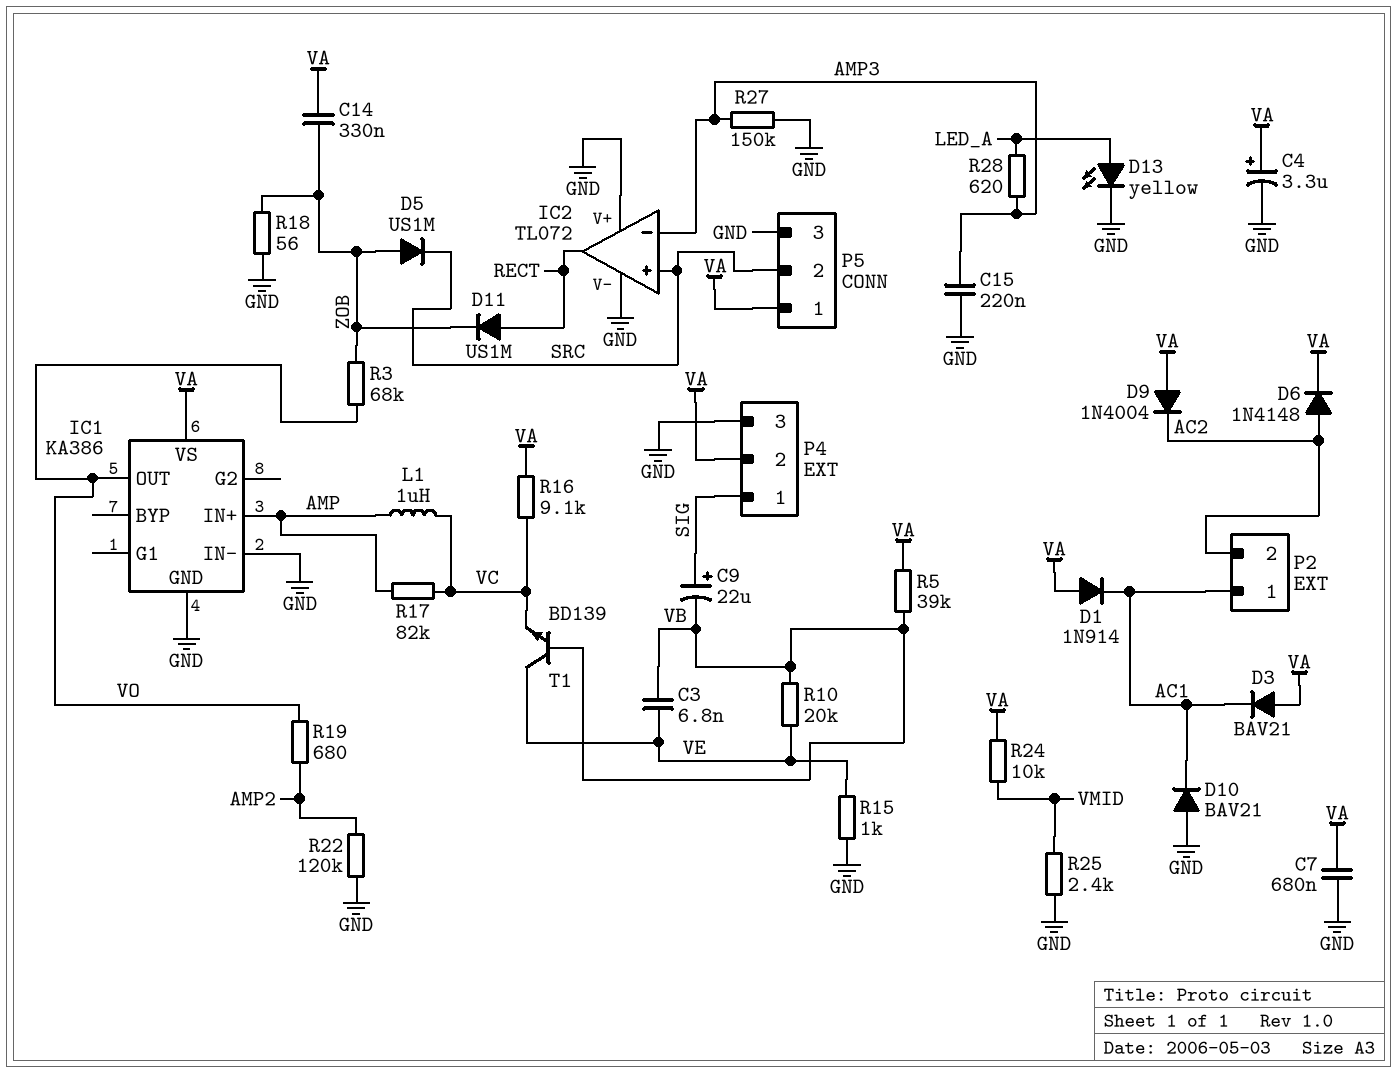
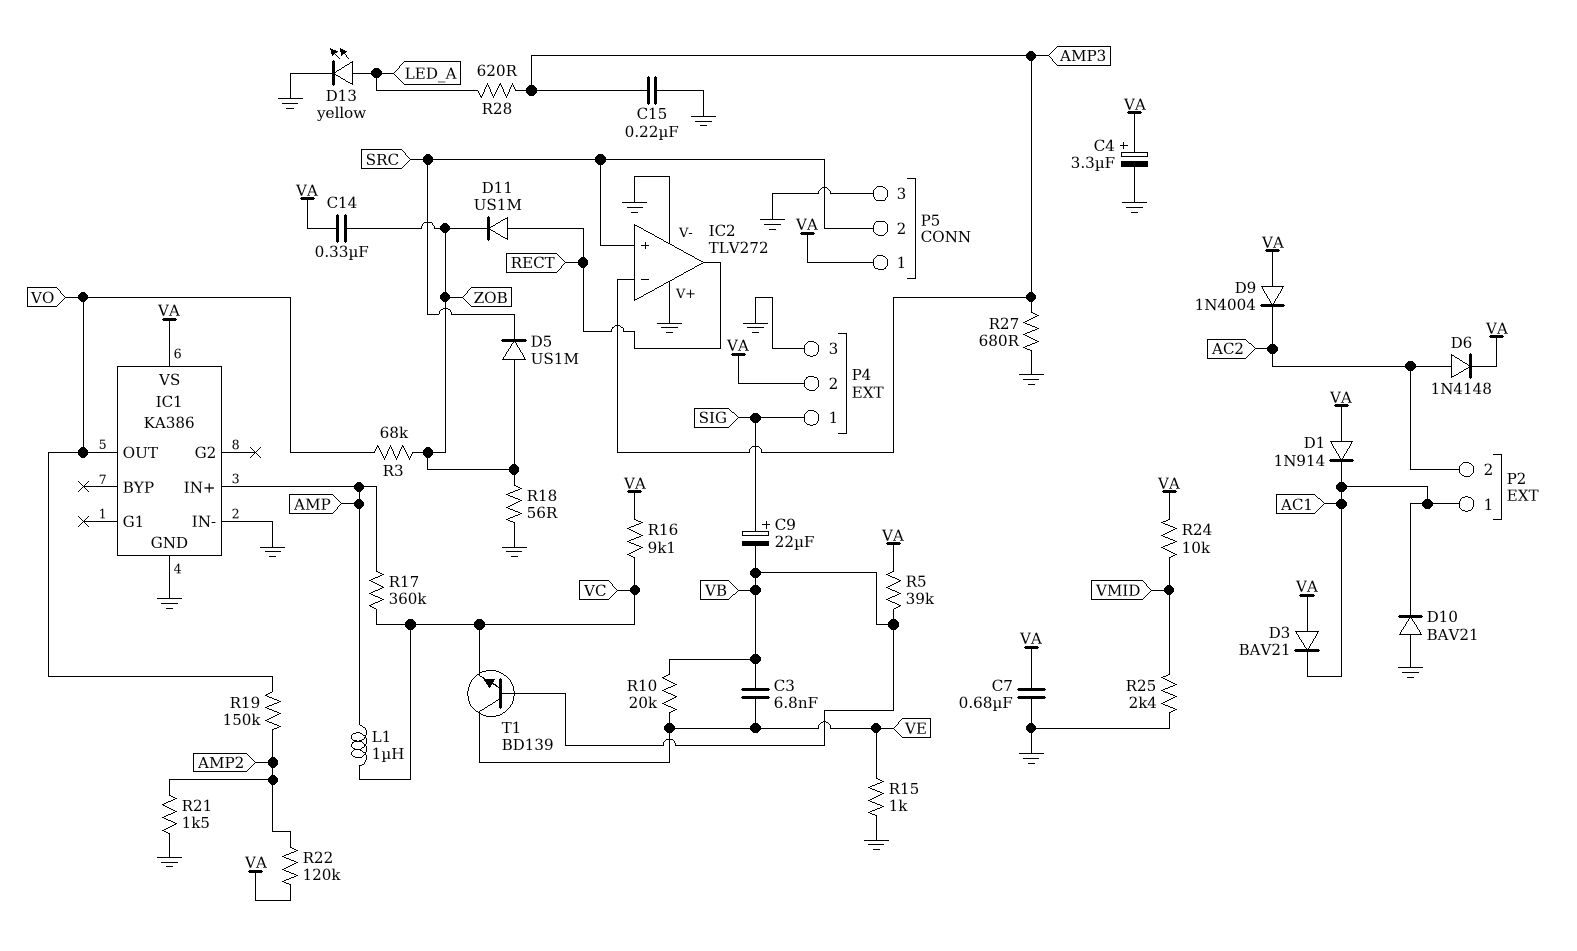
IC2: TL072 -> TLV272
R17: 82k (AMP, VC) -> 360k (AMP, VC)
R19: 680 (AMP2, VO) -> 150k (AMP2, VO)
R21: none -> 1.5k (AMP2, GND)
R22: 120k (AMP2, GND) -> 120k (AMP2, VA)
R27: 150k (AMP3, GND) -> 680 (AMP3, GND)

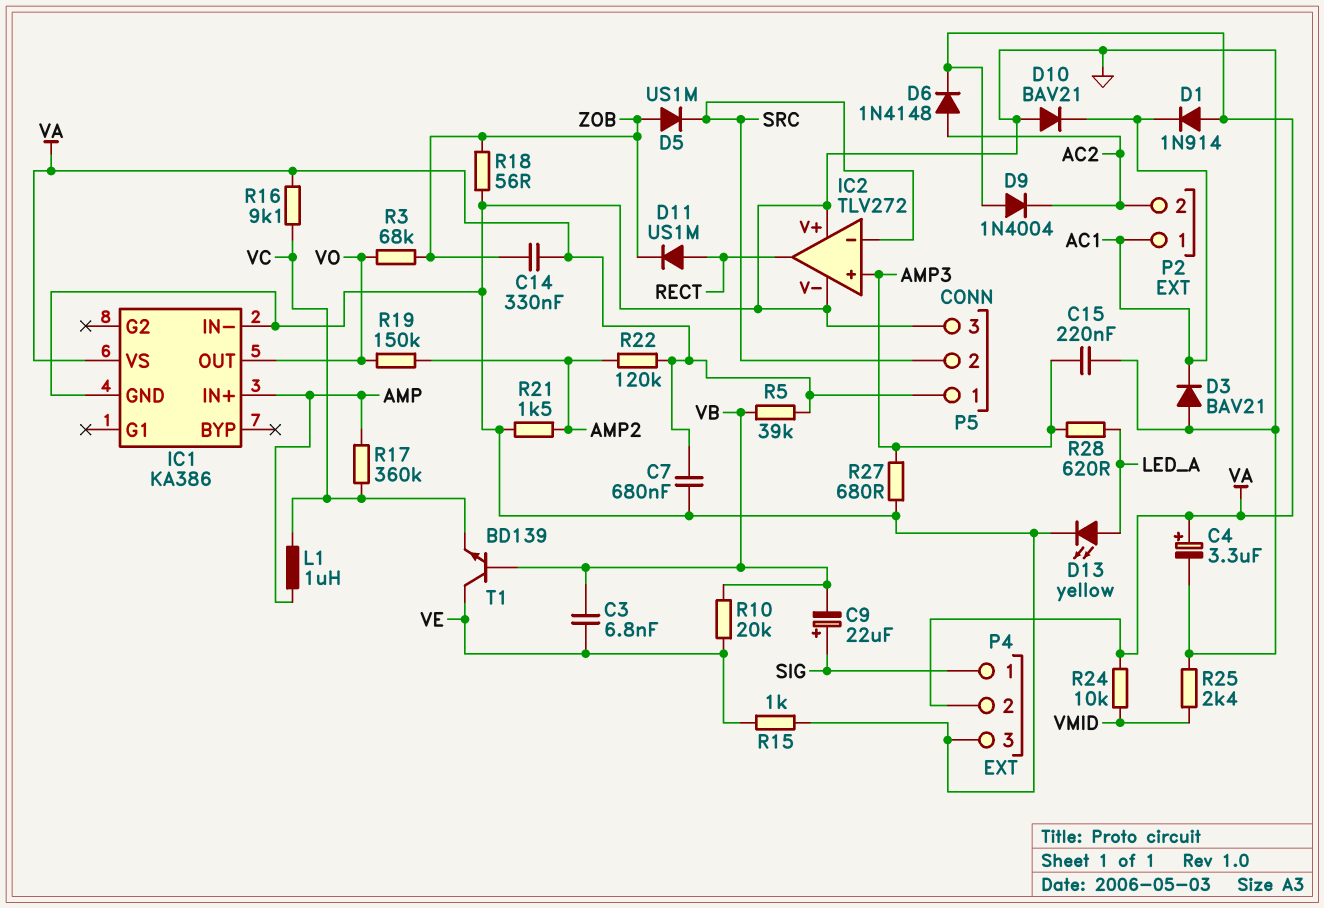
D3: diode BAV21 (A VA, K AC1) -> diode BAV21 (A GND, K AC1)
IC2 pin in+: SRC -> AMP3
IC2 pin in-: AMP3 -> SRC

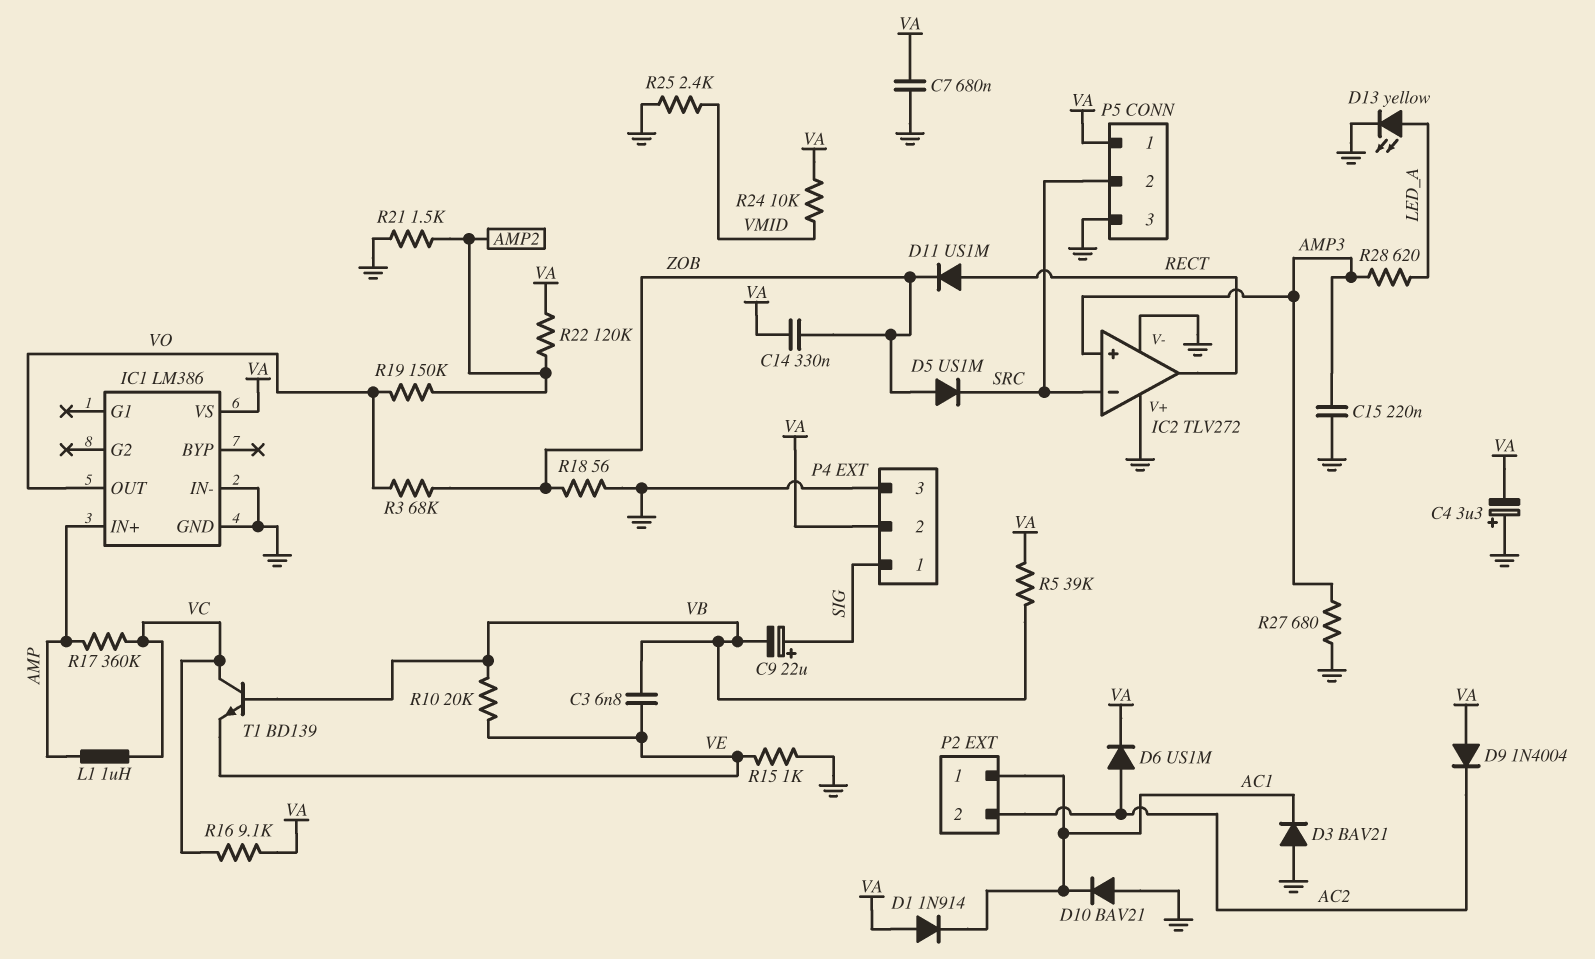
C4: 3.3uF (plus VA, minus GND) -> 3.3uF (plus GND, minus VA)
D6: diode 1N4148 (A AC2, K VA) -> diode US1M (A AC2, K VA)
IC1: KA386 -> LM386
T1: NPN BD139 (B VB, C VE, E VC) -> NPN BD139 (B VB, C VC, E VE)

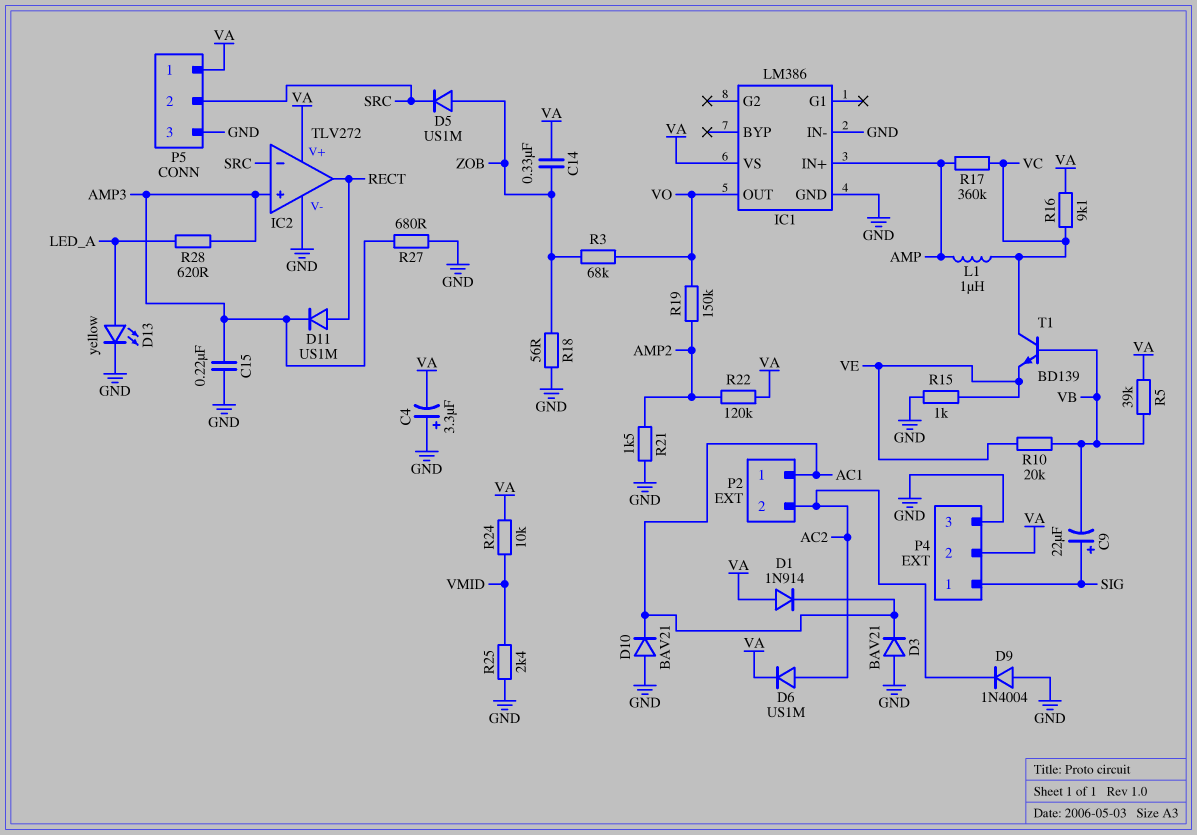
C3: 6.8nF (VB, VE) -> none
C7: 680nF (GND, VA) -> none
D9: diode 1N4004 (A VA, K AC2) -> diode 1N4004 (A GND, K AC2)
D11: diode US1M (A RECT, K ZOB) -> diode US1M (A RECT, K AMP3)
IC2 pin V+: GND -> VA

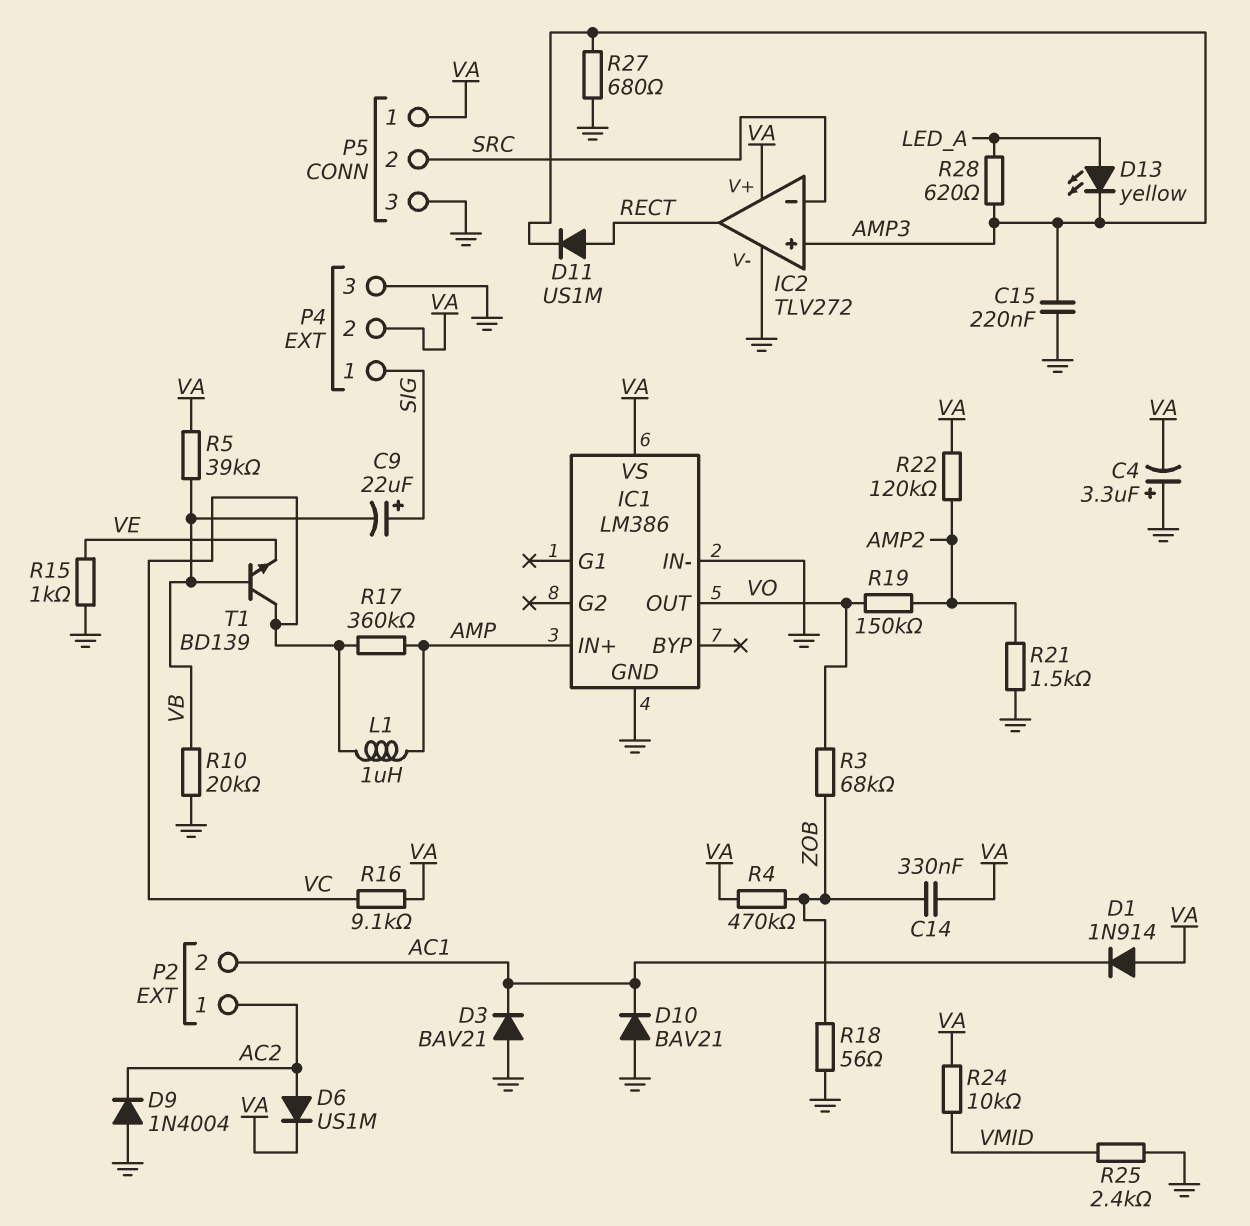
D5: diode US1M (A ZOB, K SRC) -> none
D13: LED yellow (A LED_A, K GND) -> LED yellow (A LED_A, K AMP3)
P2 pin 1: AC1 -> AC2
P2 pin 2: AC2 -> AC1
R4: none -> 470k (VA, ZOB)
R10: 20k (VB, VE) -> 20k (GND, VB)

